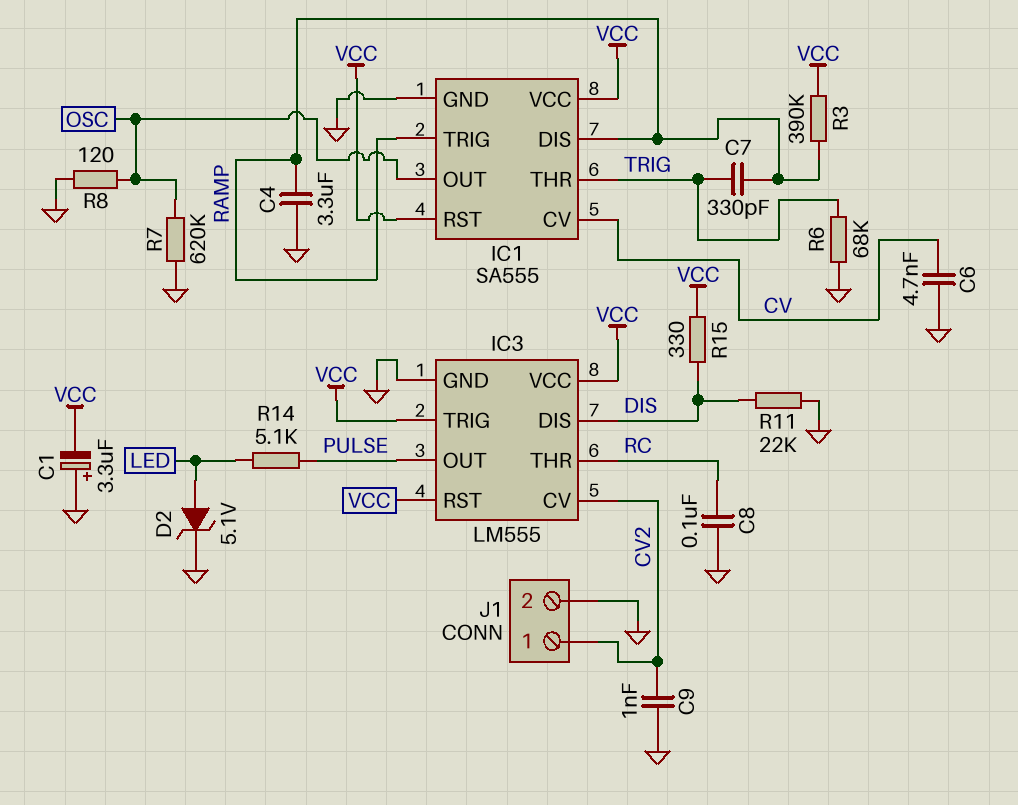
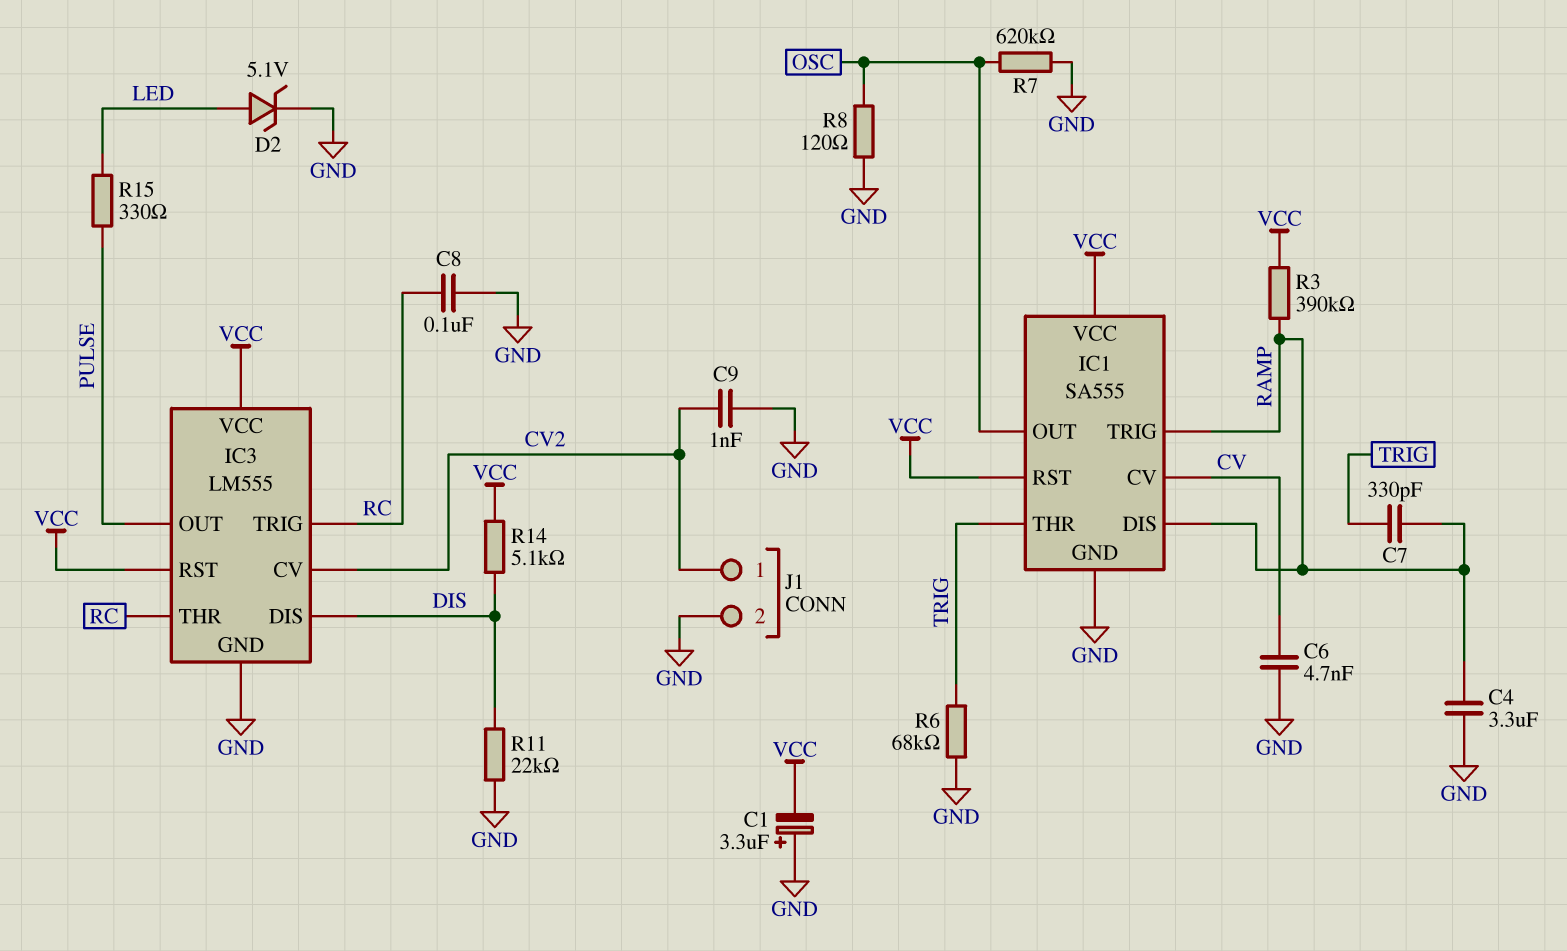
IC3 pin TRIG: VCC -> RC
R14: 5.1k (LED, PULSE) -> 5.1k (DIS, VCC)
R15: 330 (DIS, VCC) -> 330 (LED, PULSE)

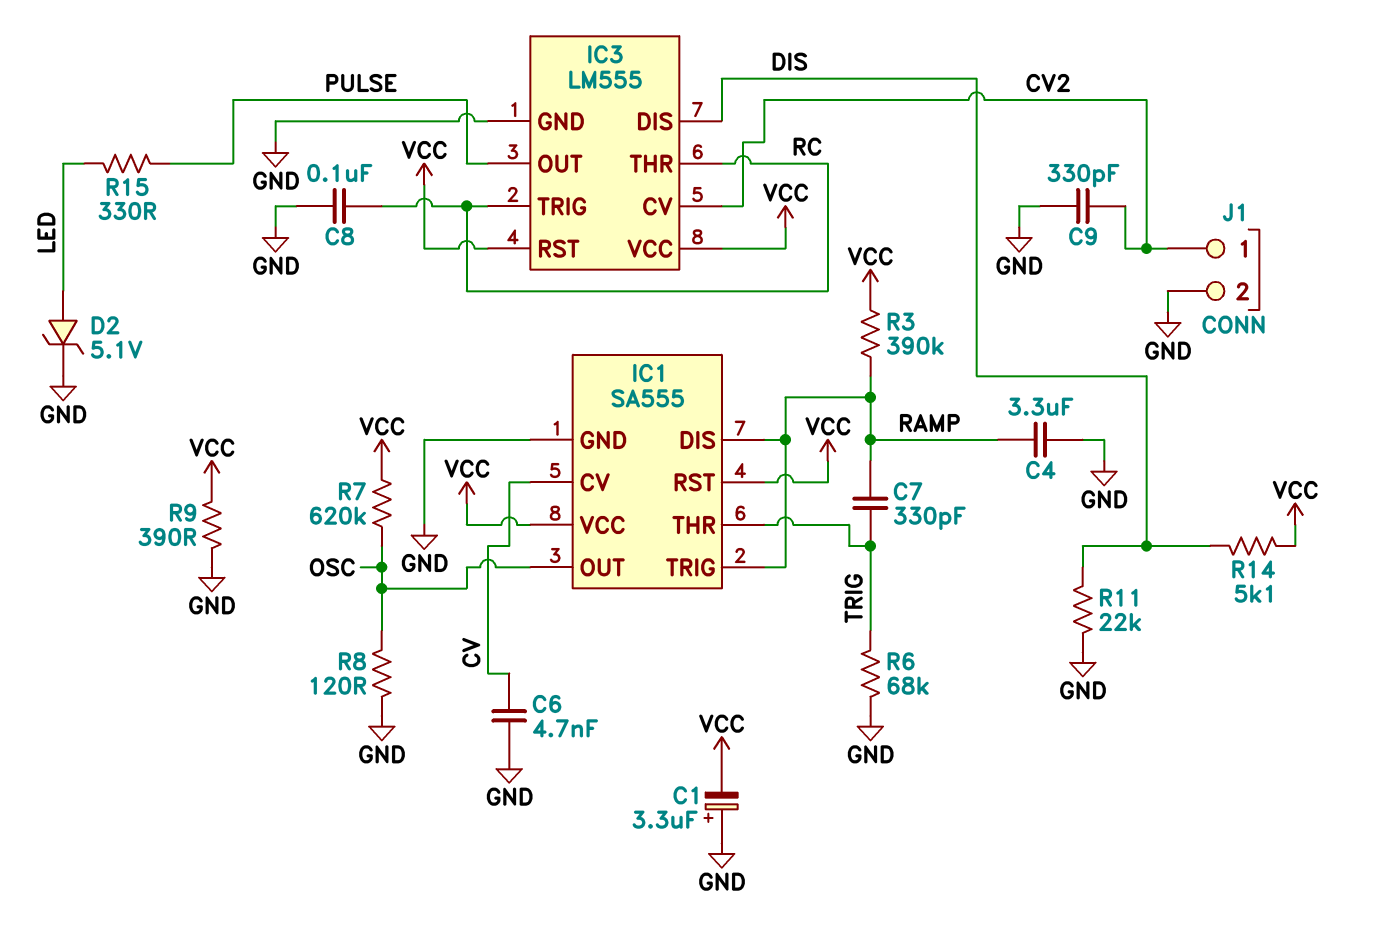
C9: 1nF (CV2, GND) -> 330pF (CV2, GND)
R7: 620k (GND, OSC) -> 620k (OSC, VCC)
R9: none -> 390 (GND, VCC)

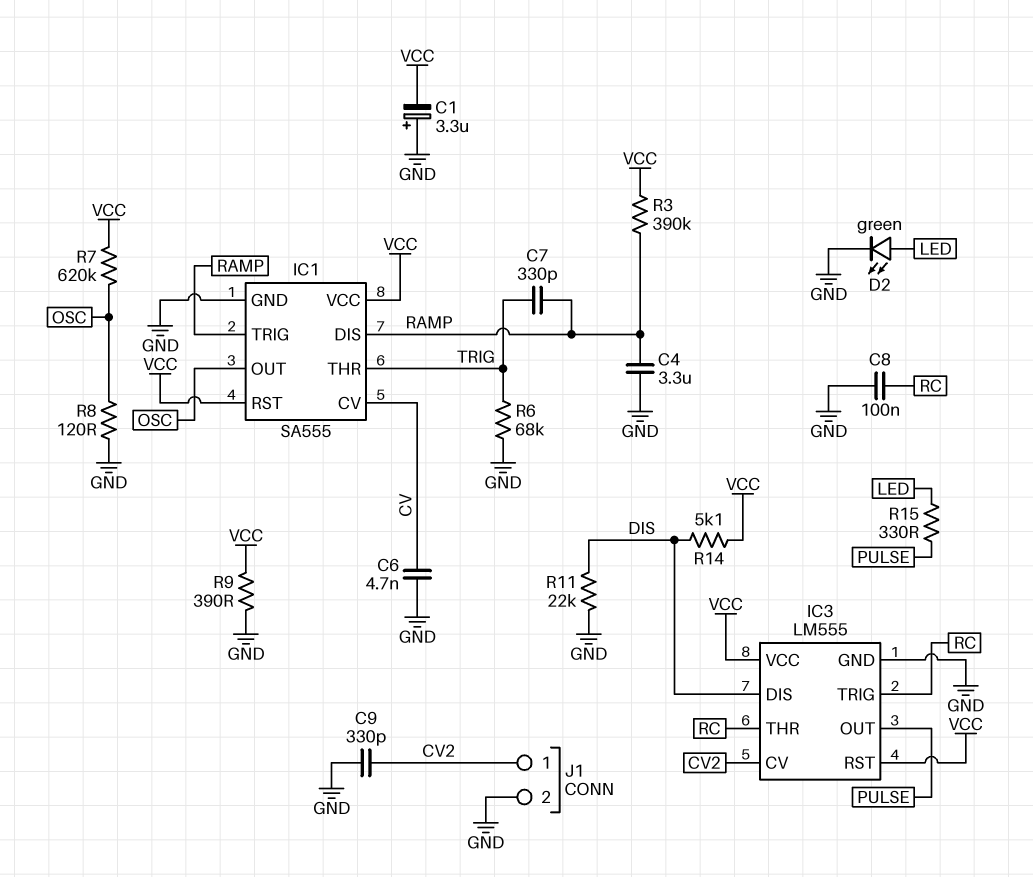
D2: zener 5.1V (A LED, K GND) -> LED green (A LED, K GND)

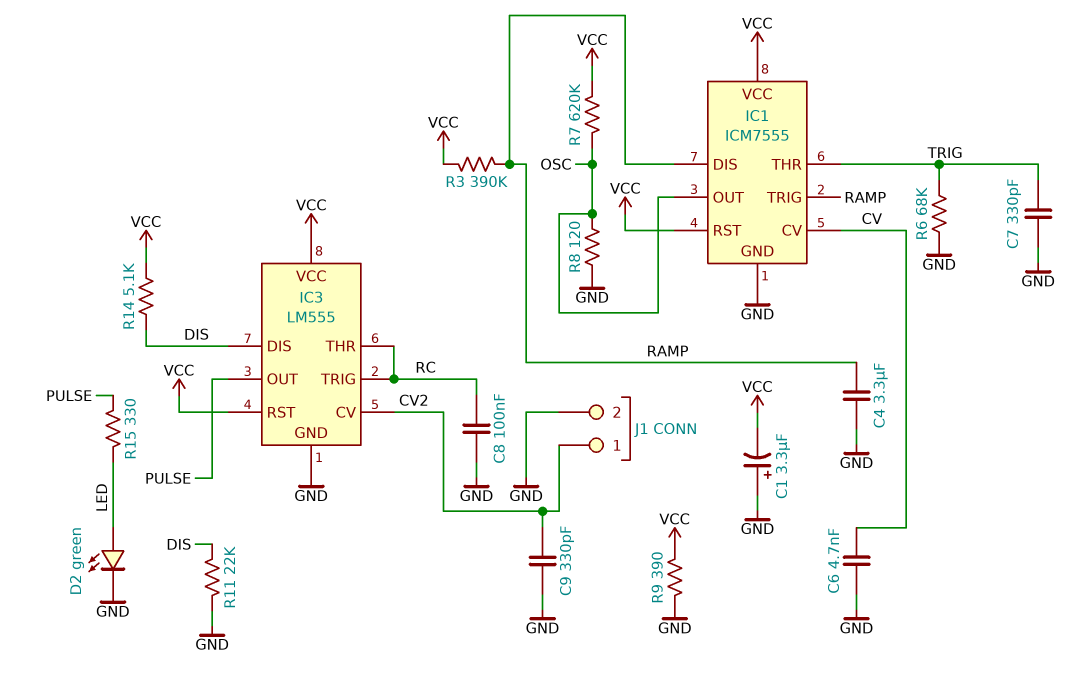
C7: 330pF (RAMP, TRIG) -> 330pF (GND, TRIG)
IC1: SA555 -> ICM7555

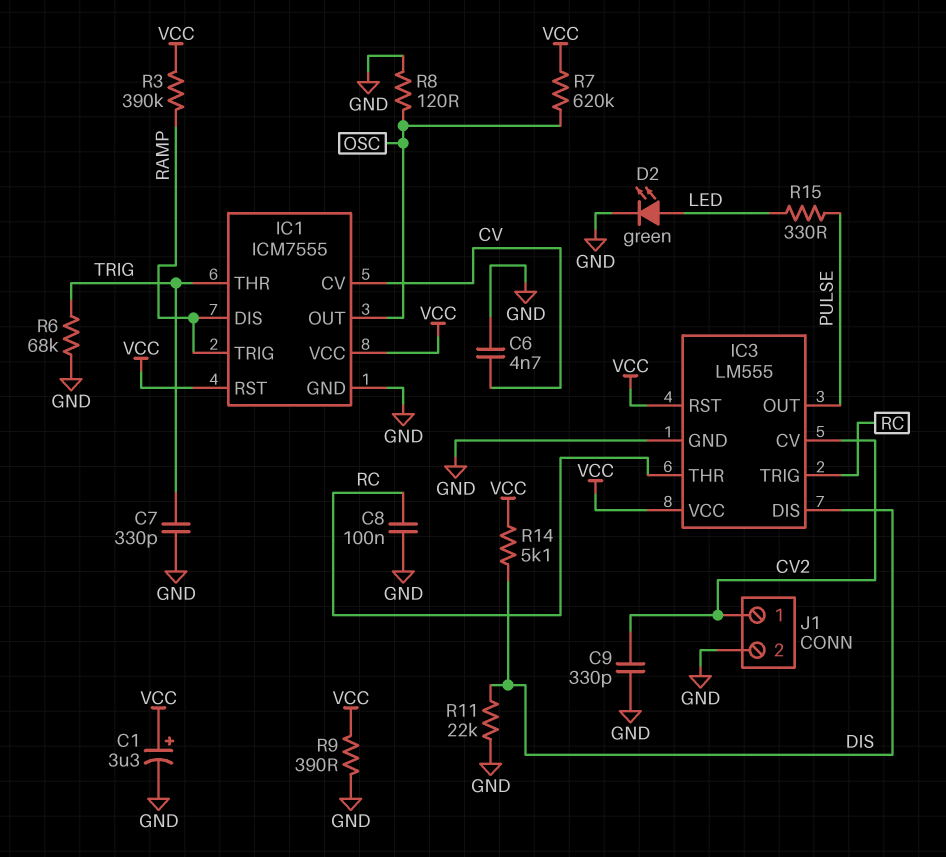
C1: 3.3uF (plus GND, minus VCC) -> 3.3uF (plus VCC, minus GND)
C4: 3.3uF (GND, RAMP) -> none

